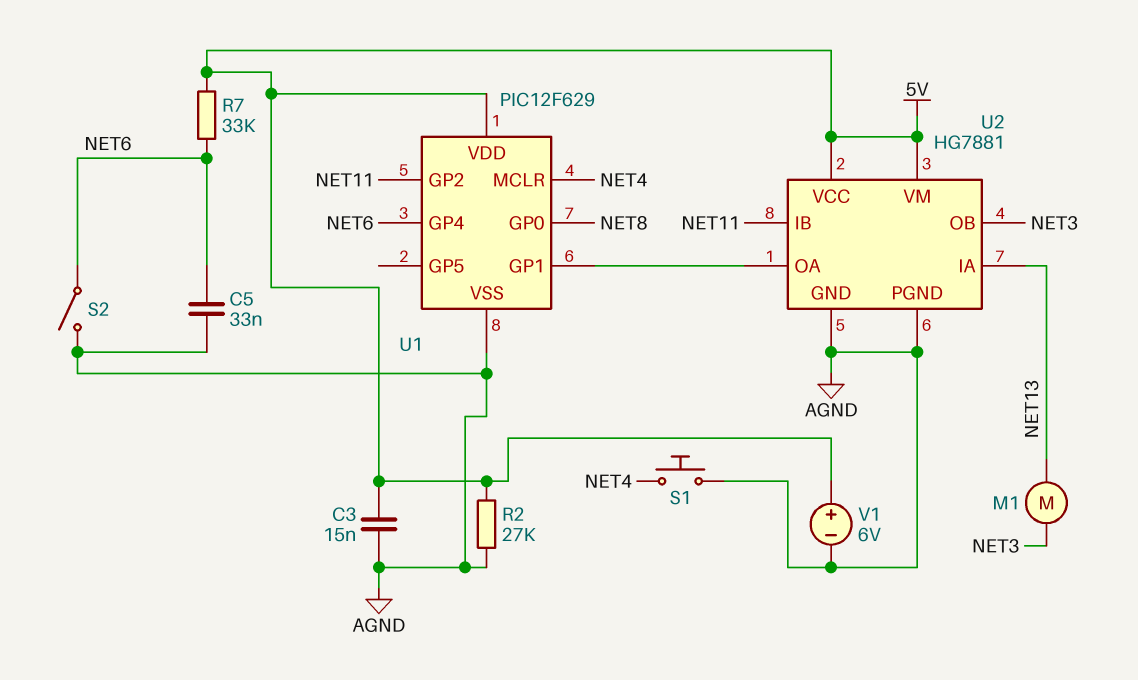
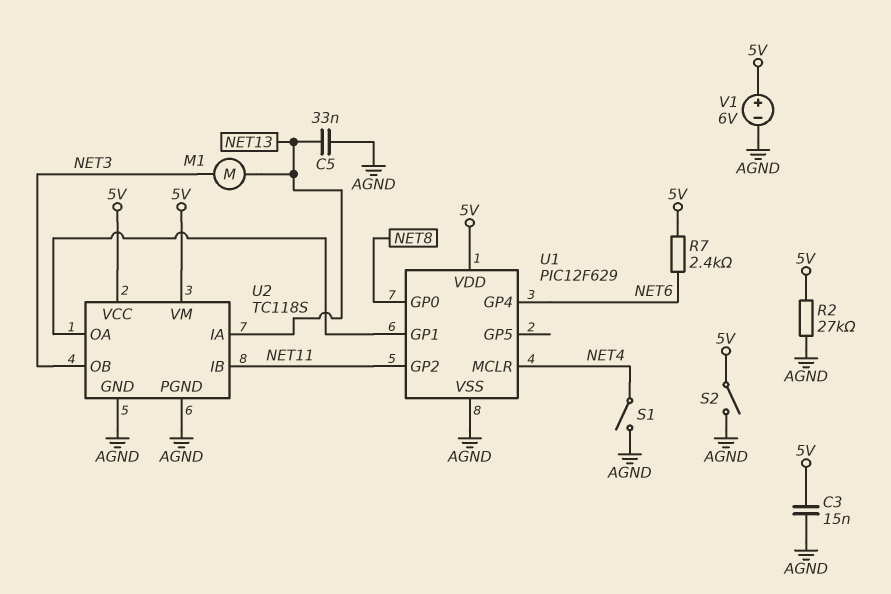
C5: 33nF (AGND, NET6) -> 33nF (AGND, NET13)
R7: 33k (5V, NET6) -> 2.4k (5V, NET6)
S1: button (AGND, NET4) -> switch (AGND, NET4)
S2: switch (AGND, NET6) -> switch (5V, AGND)
U2: HG7881 -> TC118S

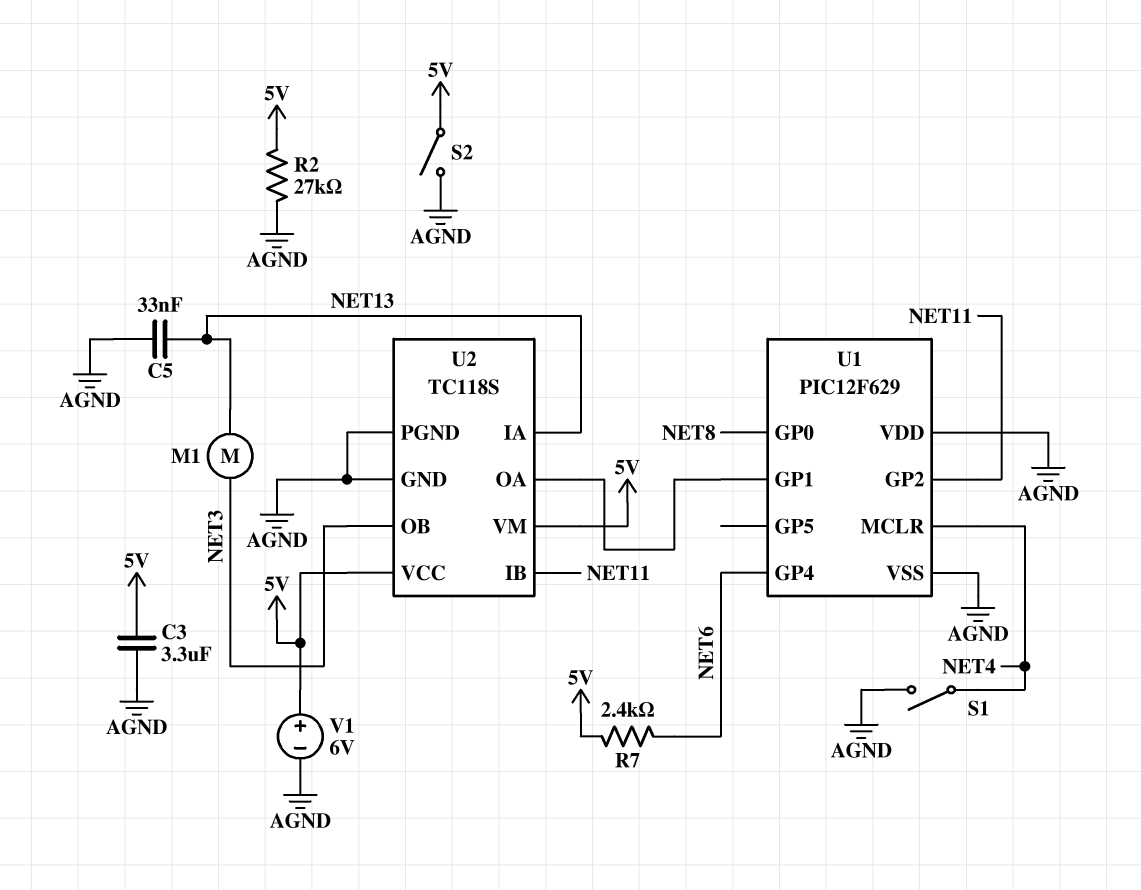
C3: 15nF (5V, AGND) -> 3.3uF (5V, AGND)
U1 pin VDD: 5V -> AGND

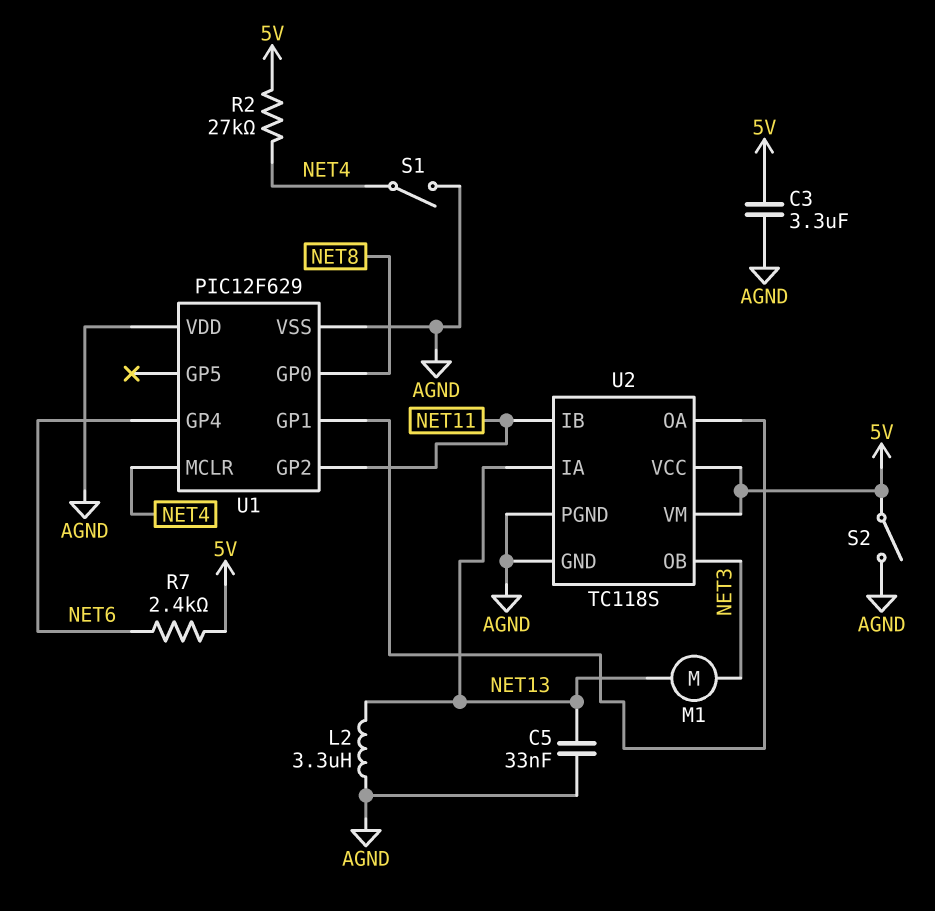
L2: none -> 3.3uH (AGND, NET13)
R2: 27k (5V, AGND) -> 27k (5V, NET4)
V1: 6V (plus 5V, minus AGND) -> none

